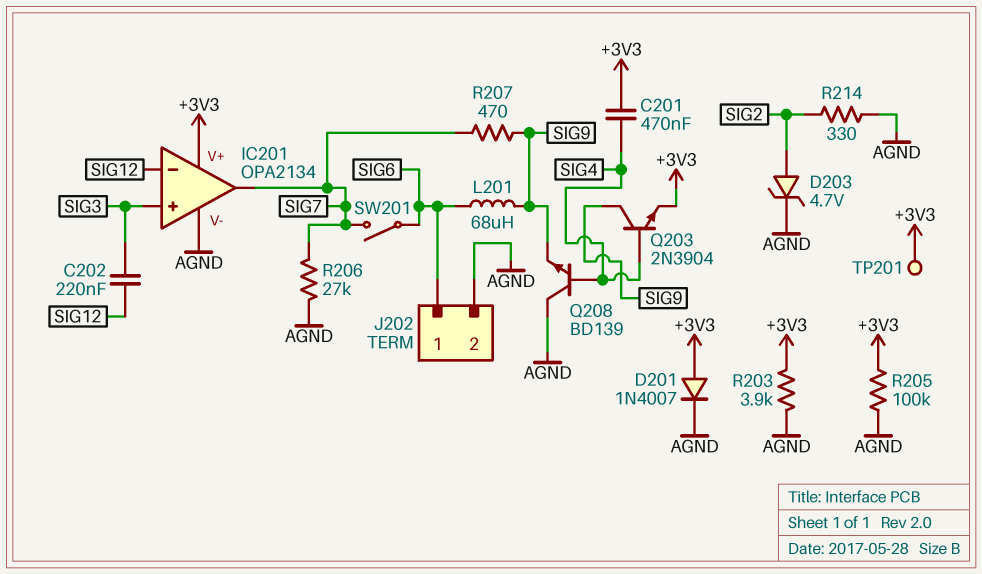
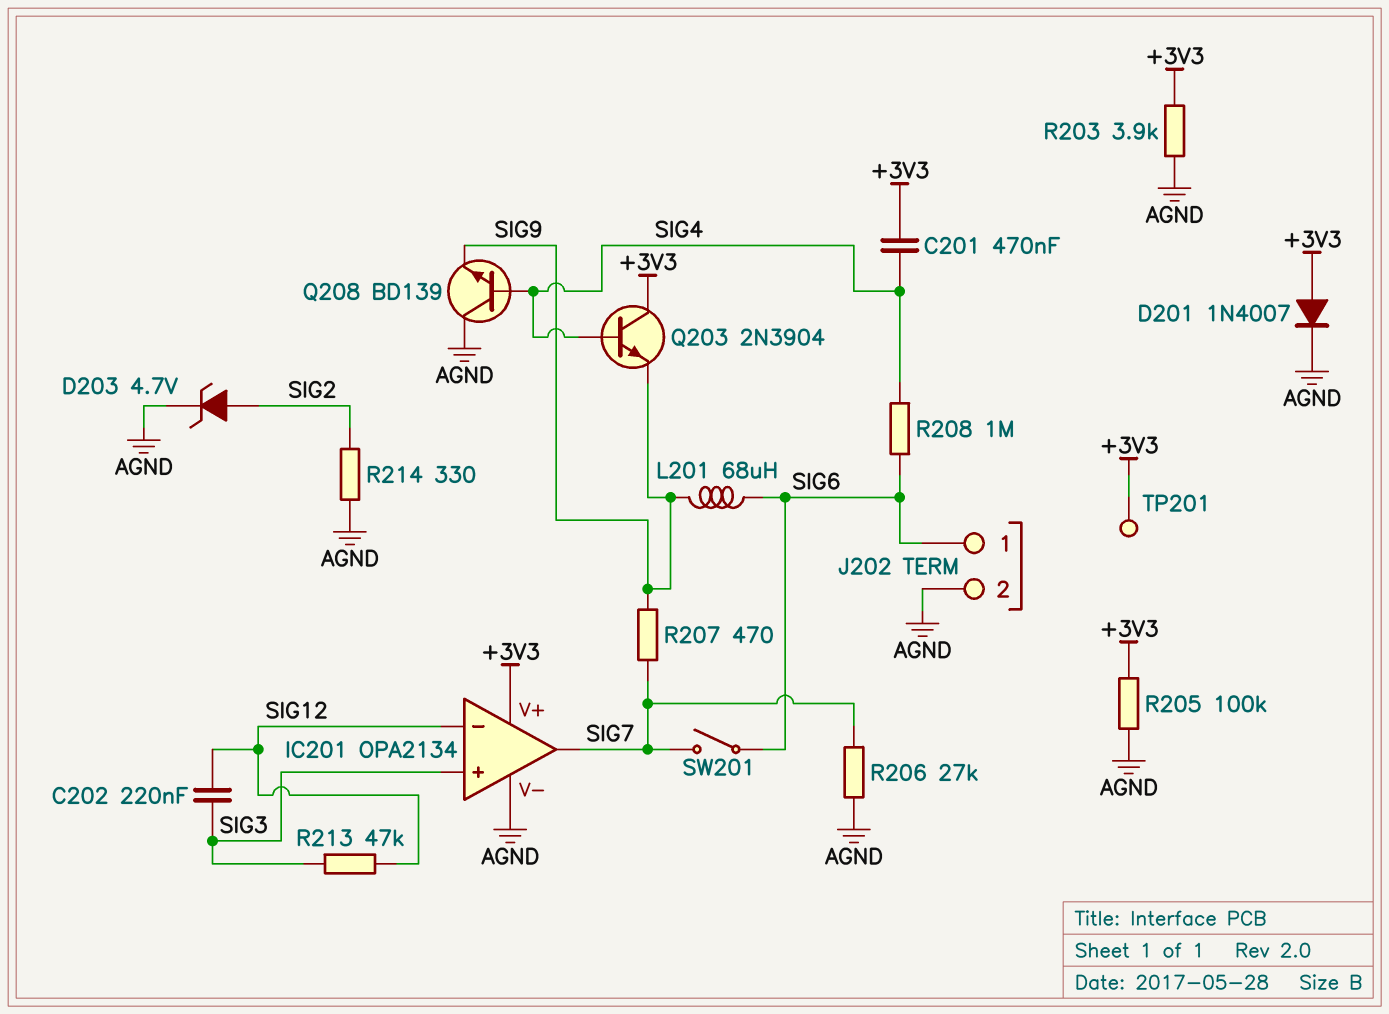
Q203: NPN 2N3904 (B SIG4, C SIG9, E +3V3) -> NPN 2N3904 (B SIG4, C +3V3, E SIG9)
R208: none -> 1M (SIG4, SIG6)
R213: none -> 47k (SIG3, SIG12)

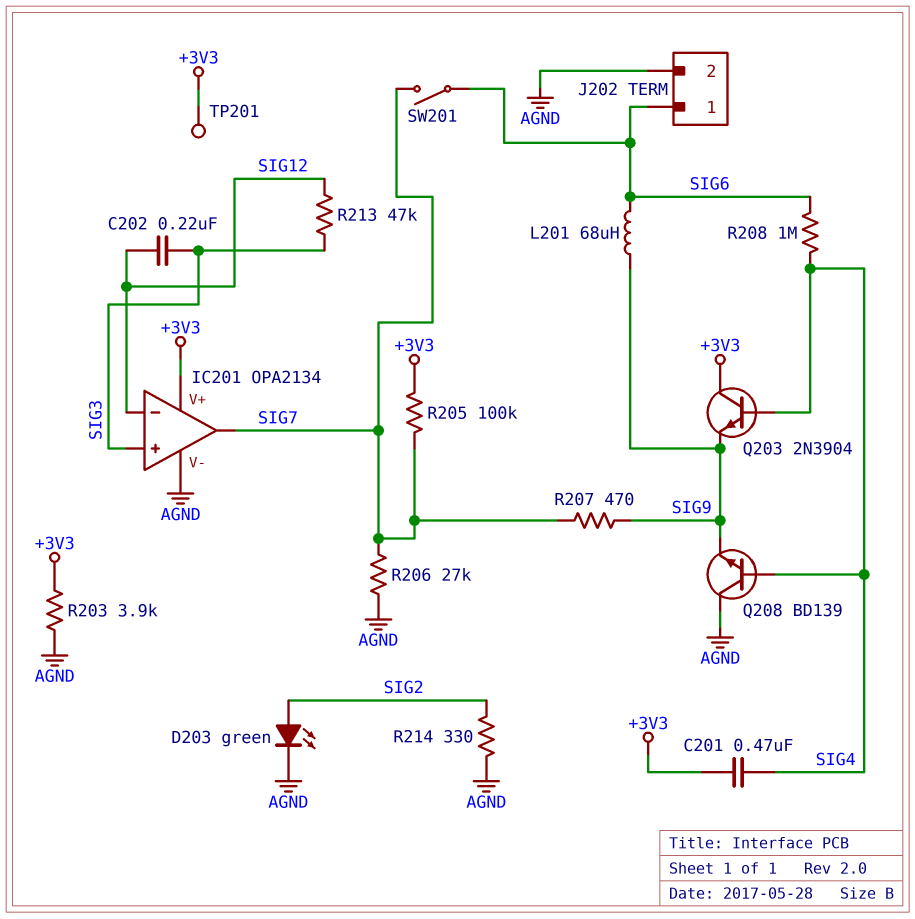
D201: diode 1N4007 (A +3V3, K AGND) -> none
D203: zener 4.7V (A SIG2, K AGND) -> LED green (A SIG2, K AGND)
R205: 100k (+3V3, AGND) -> 100k (+3V3, SIG7)

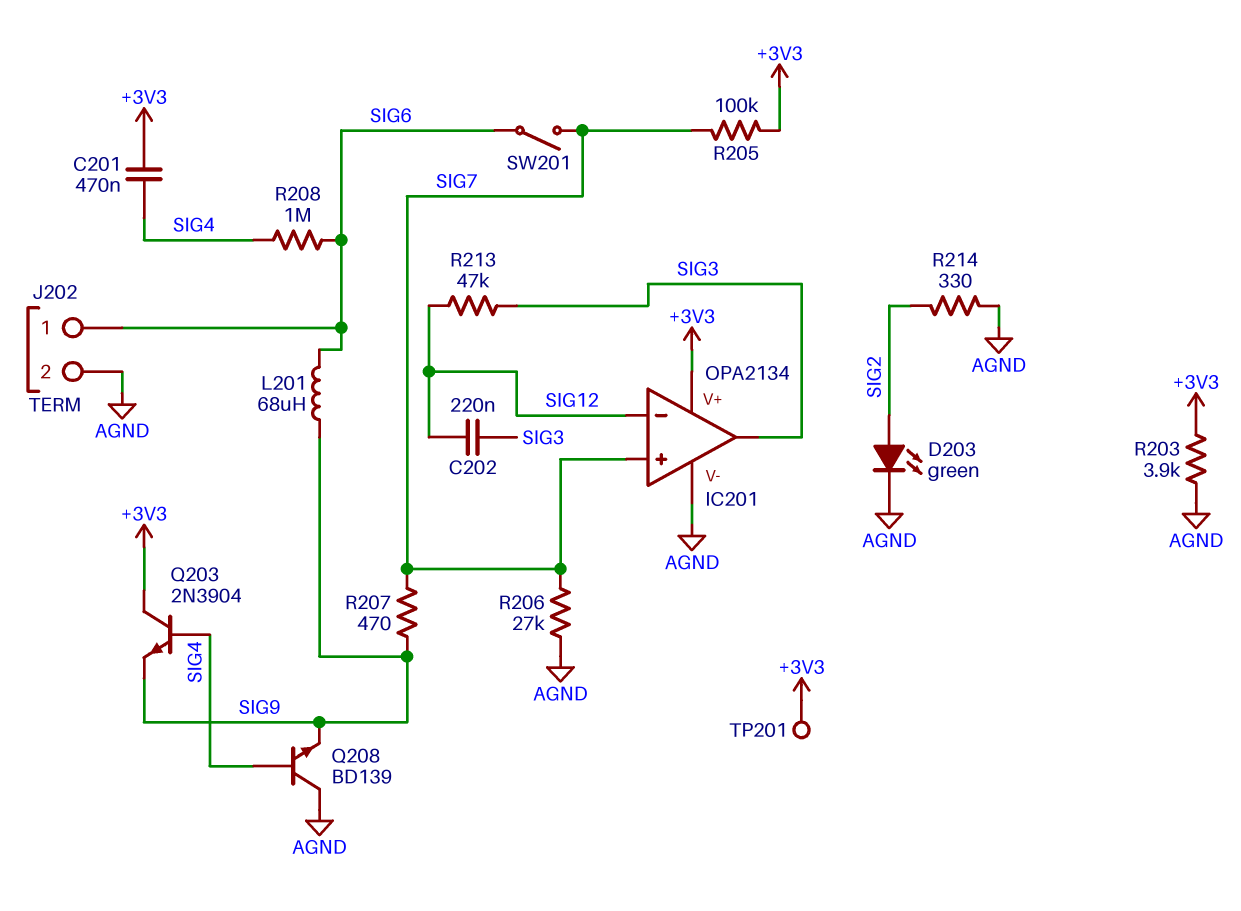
IC201 pin in+: SIG3 -> SIG7
IC201 pin out: SIG7 -> SIG3

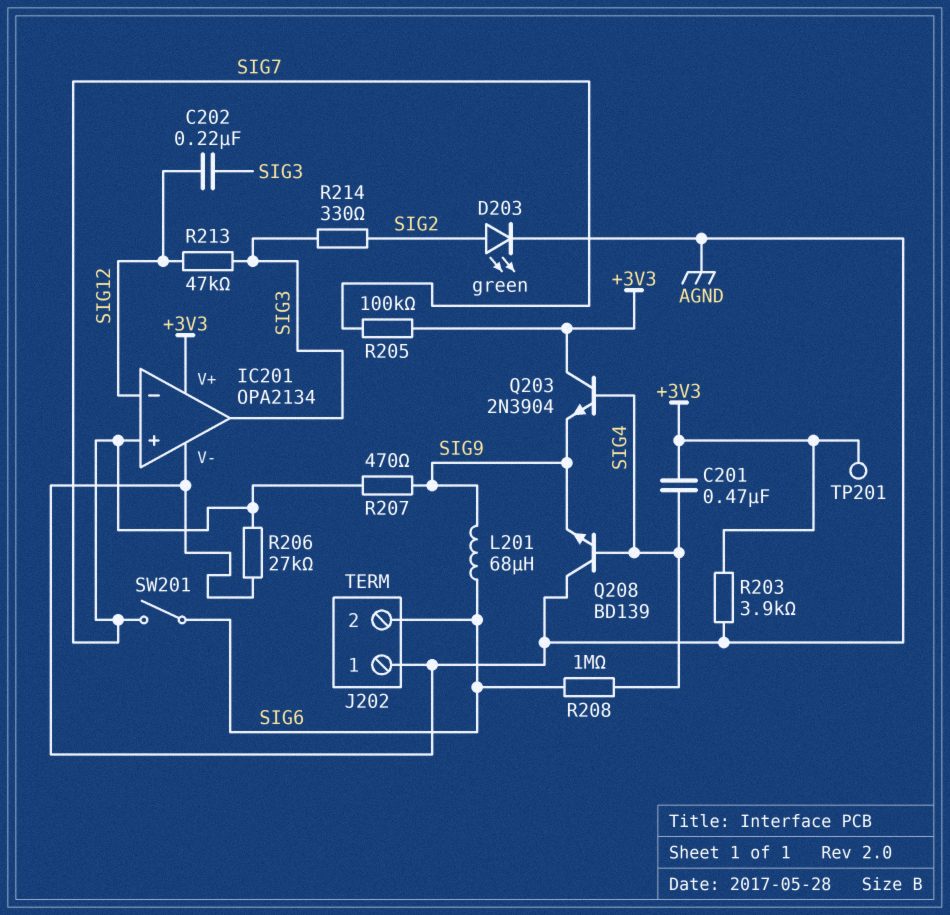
J202 pin 1: SIG6 -> AGND
J202 pin 2: AGND -> SIG6
R214: 330 (AGND, SIG2) -> 330 (SIG2, SIG3)

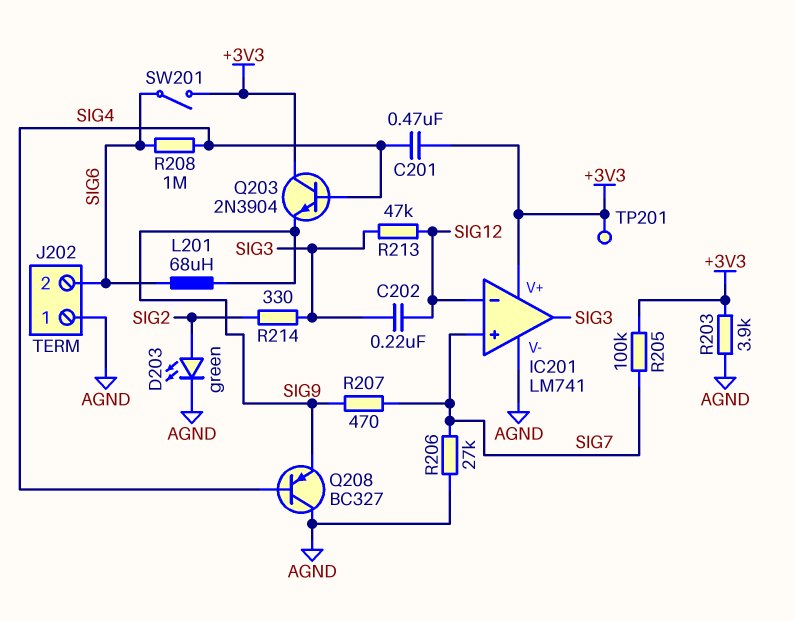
IC201: OPA2134 -> LM741
Q208: NPN BD139 (B SIG4, C AGND, E SIG9) -> PNP BC327 (B SIG4, C AGND, E SIG9)
SW201: switch (SIG6, SIG7) -> switch (+3V3, SIG6)

